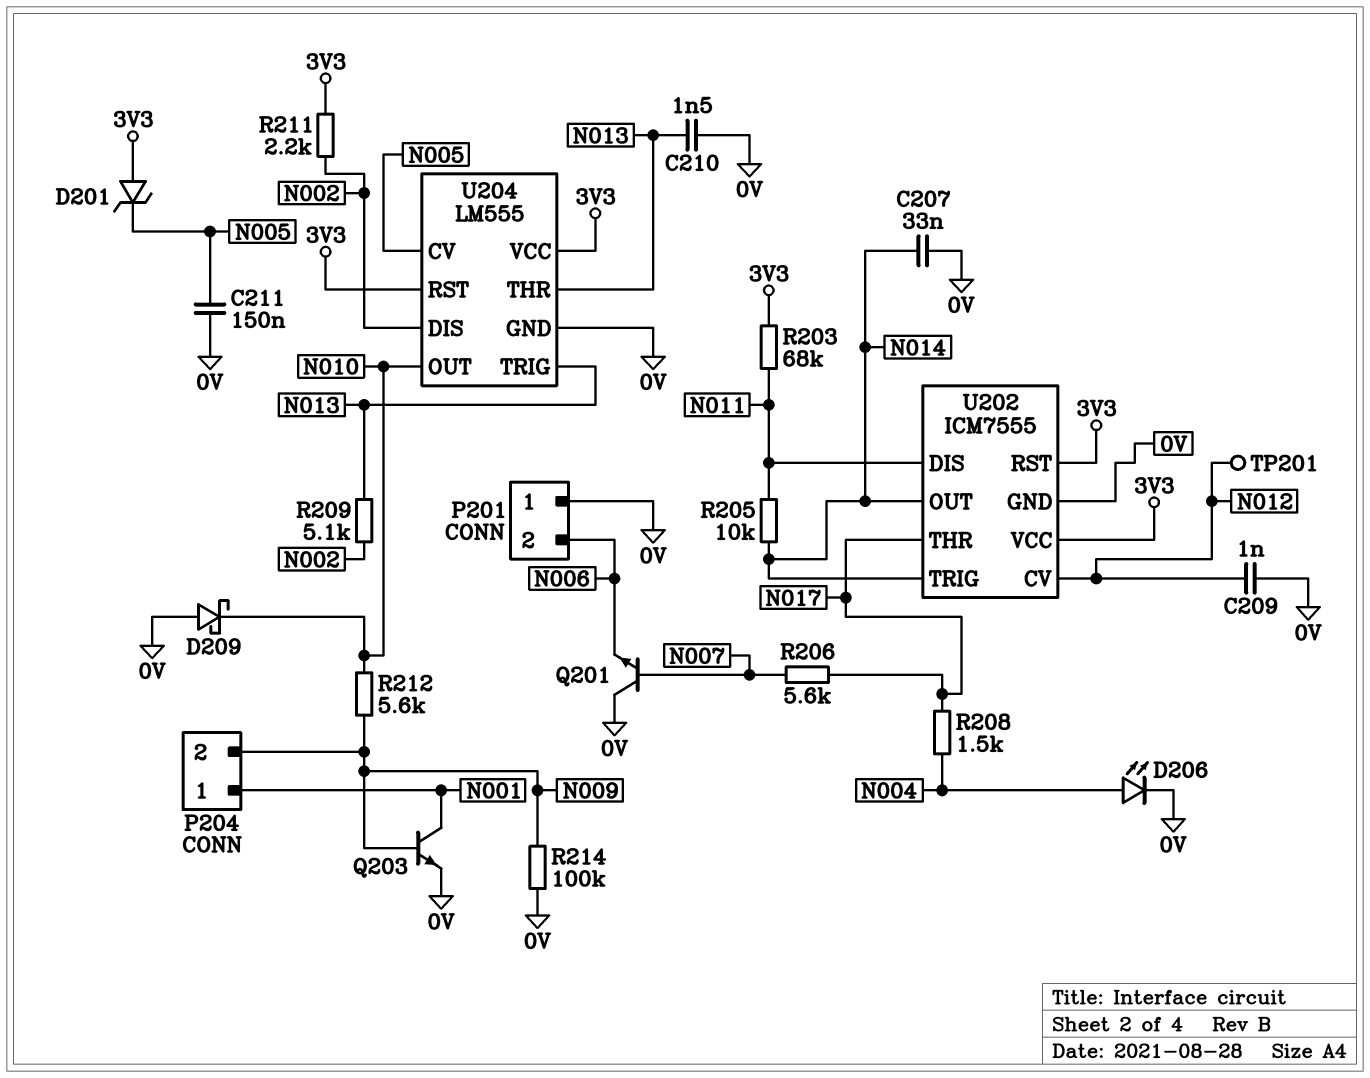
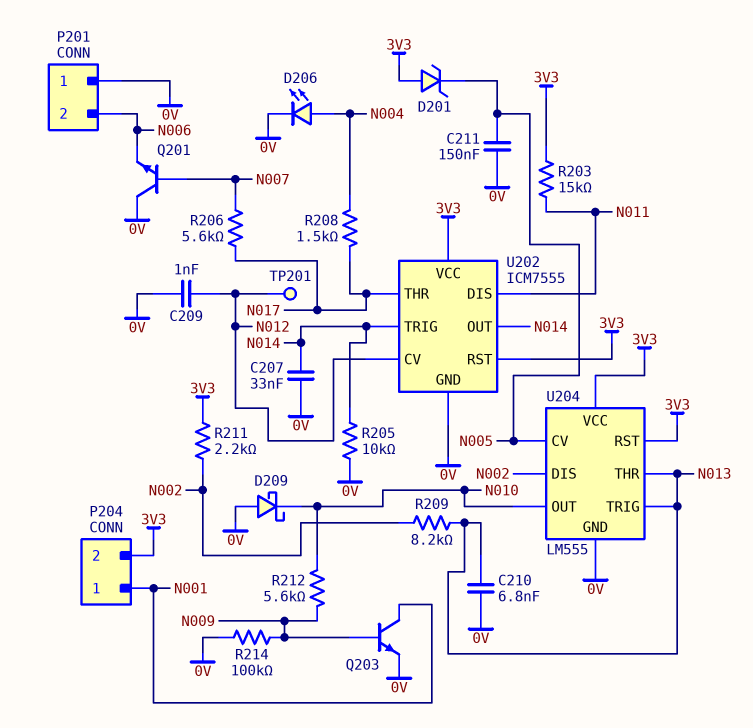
C210: 1.5nF (0V, N013) -> 6.8nF (0V, N013)
P204 pin 2: N009 -> 3V3
R203: 68k (3V3, N011) -> 15k (3V3, N011)
R205: 10k (N011, N014) -> 10k (0V, N014)
R209: 5.1k (N002, N013) -> 8.2k (N002, N013)

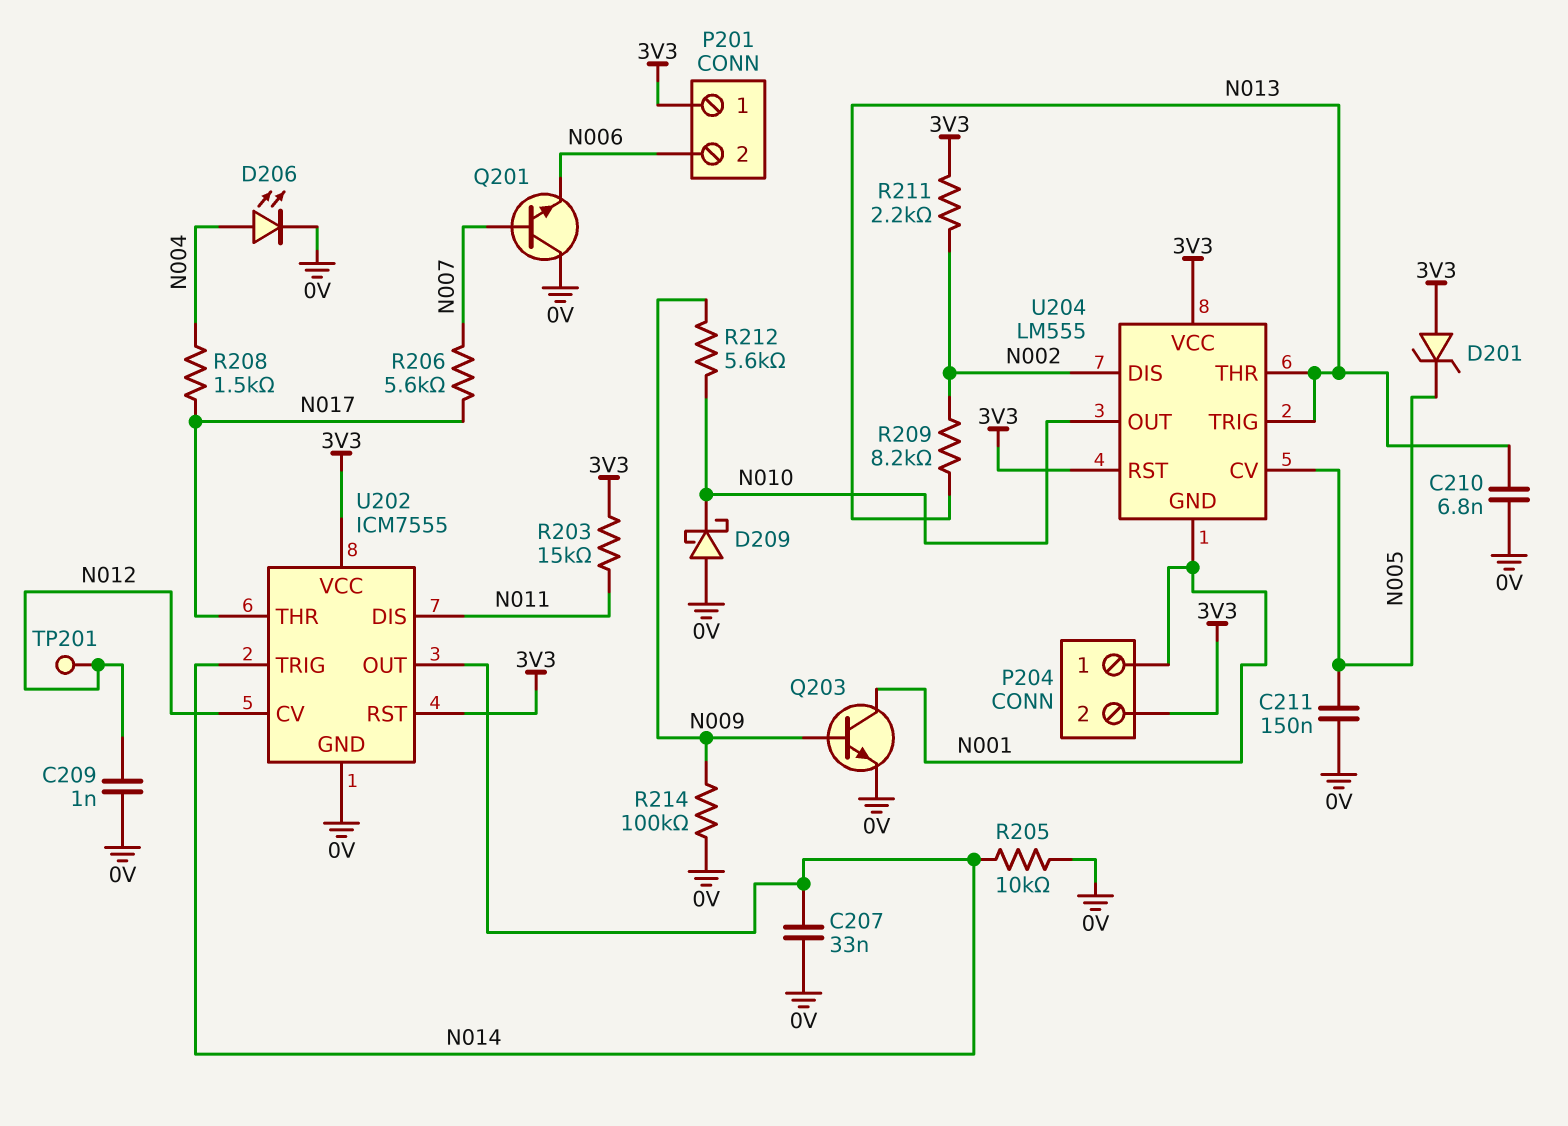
P201 pin 1: 0V -> 3V3
U204 pin GND: 0V -> N001

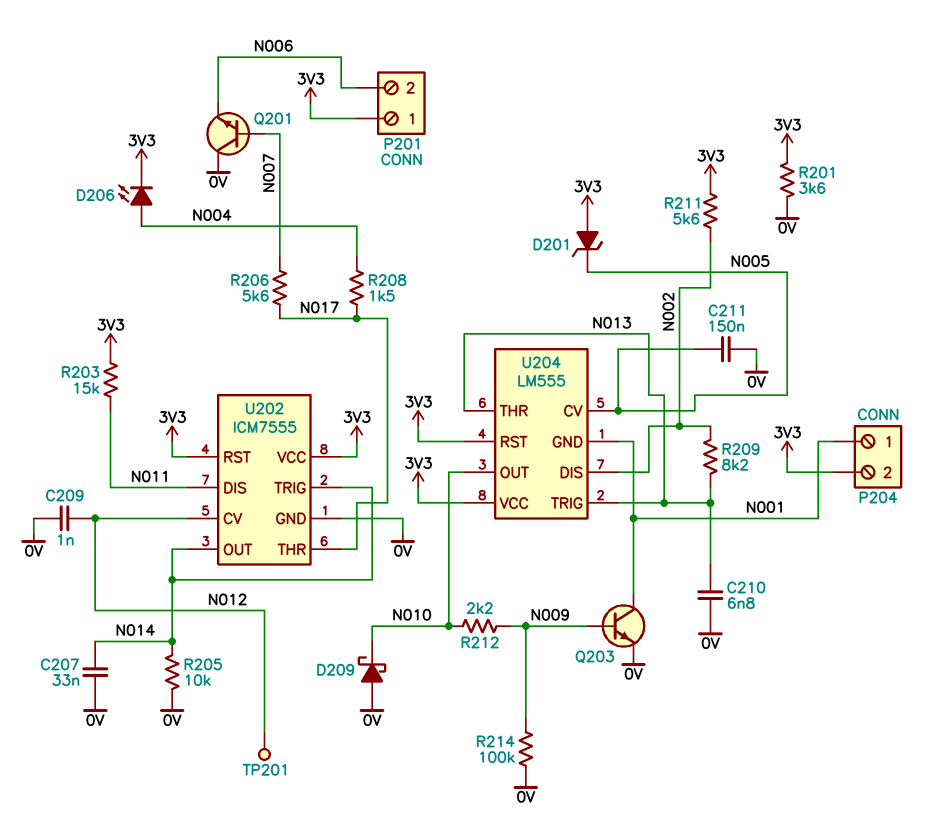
D206: LED (A N004, K 0V) -> LED (A N004, K 3V3)
R201: none -> 3.6k (0V, 3V3)
R211: 2.2k (3V3, N002) -> 5.6k (3V3, N002)
R212: 5.6k (N009, N010) -> 2.2k (N009, N010)

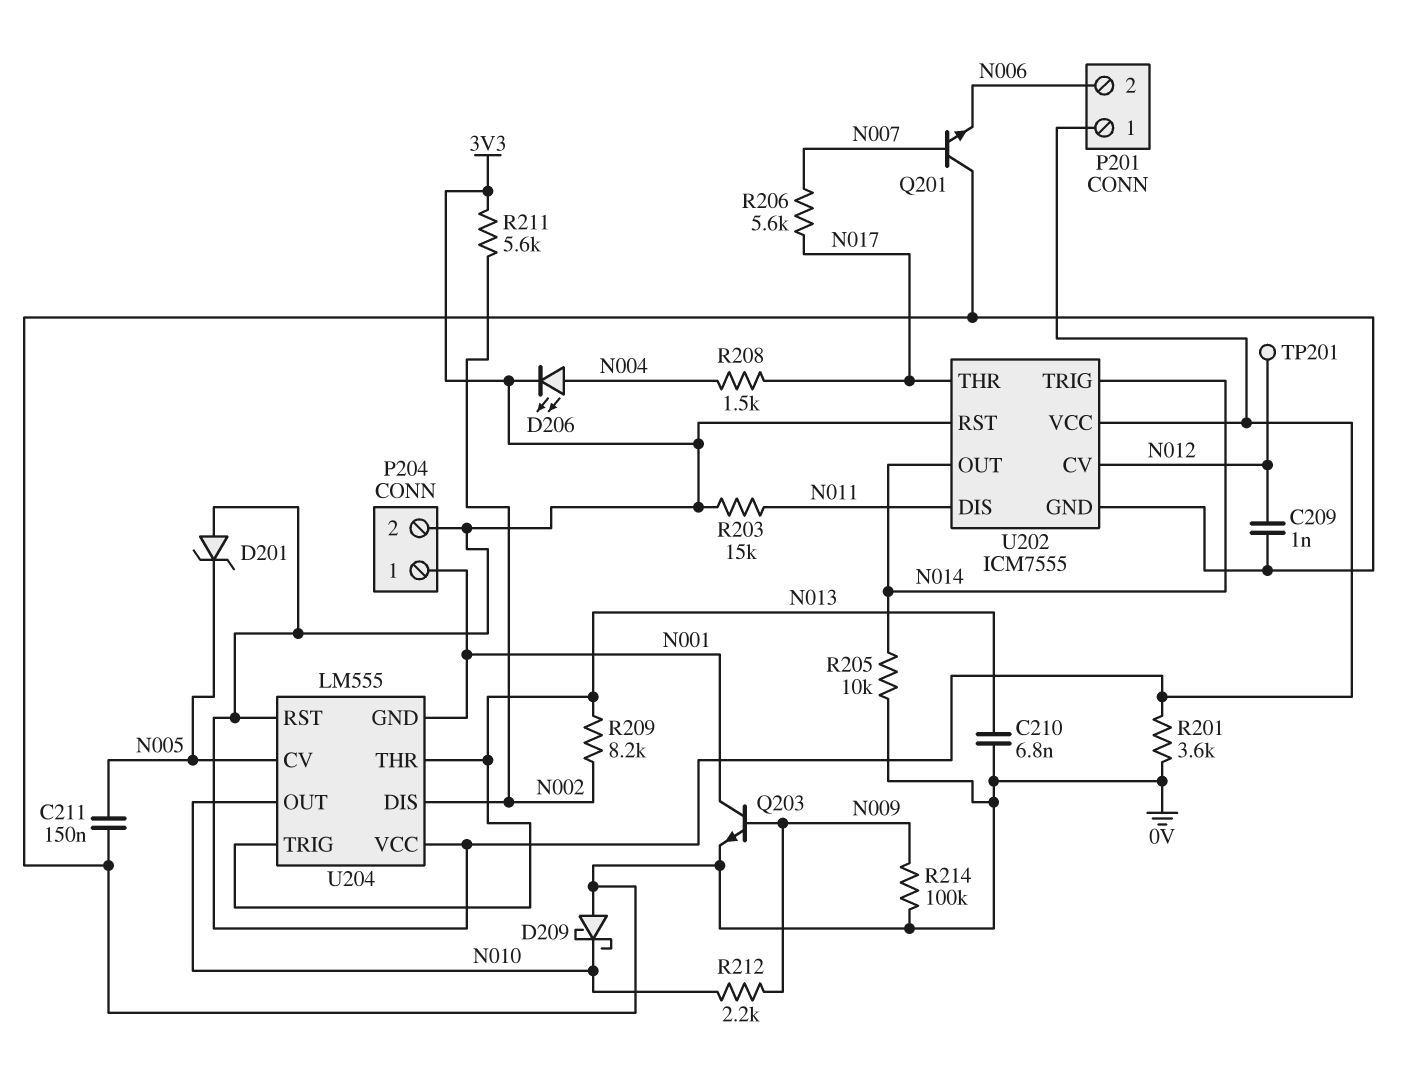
C207: 33nF (0V, N014) -> none

